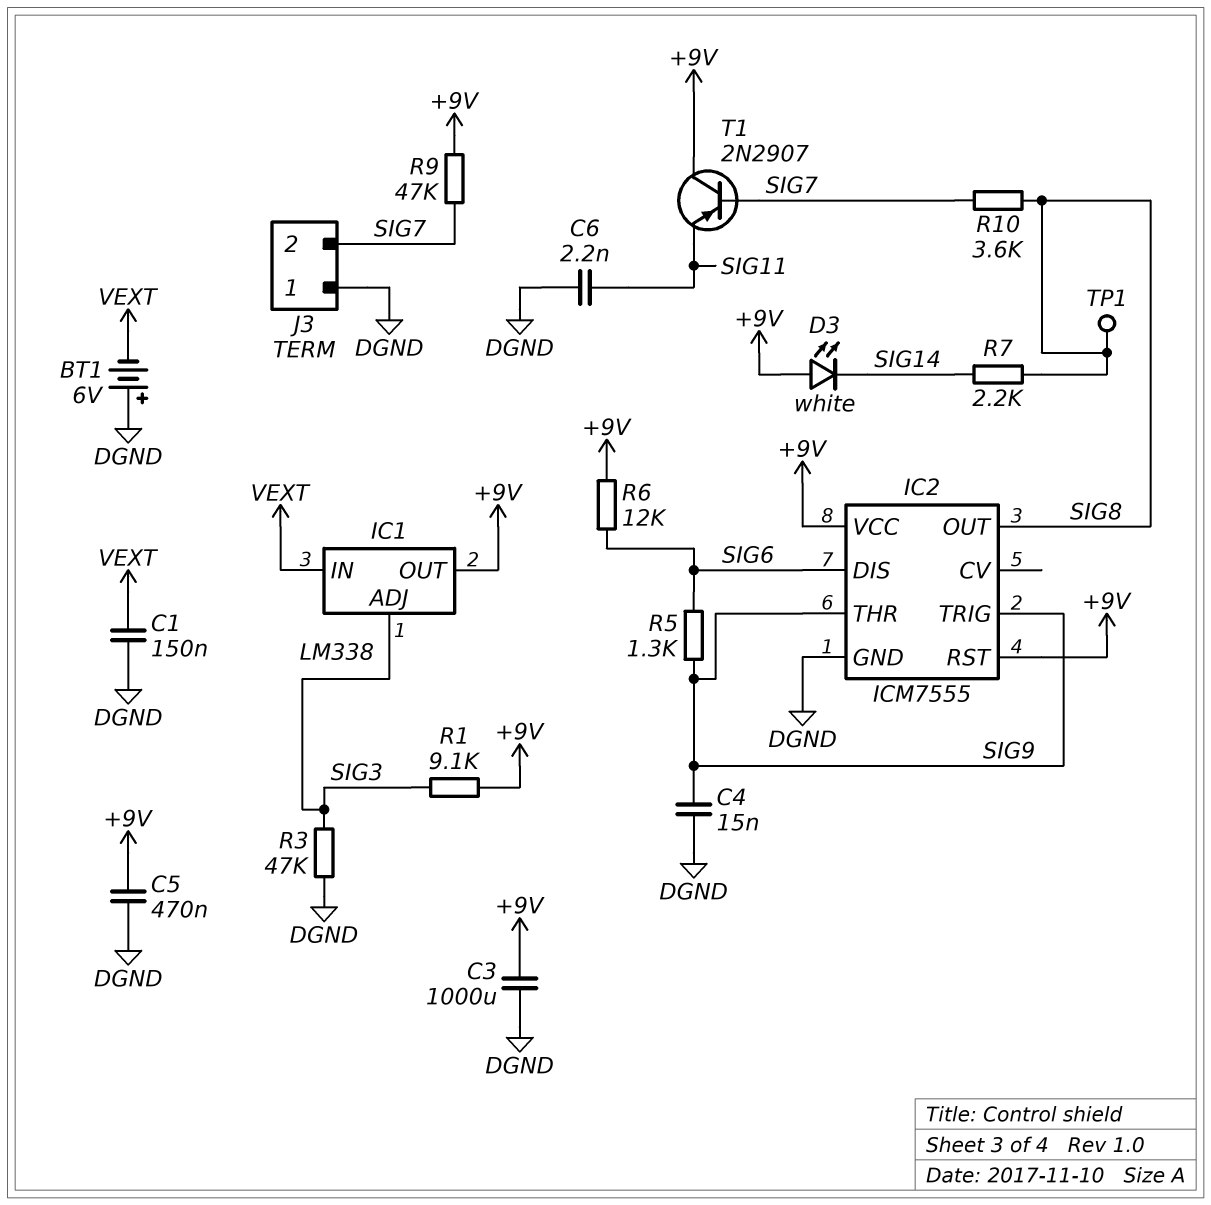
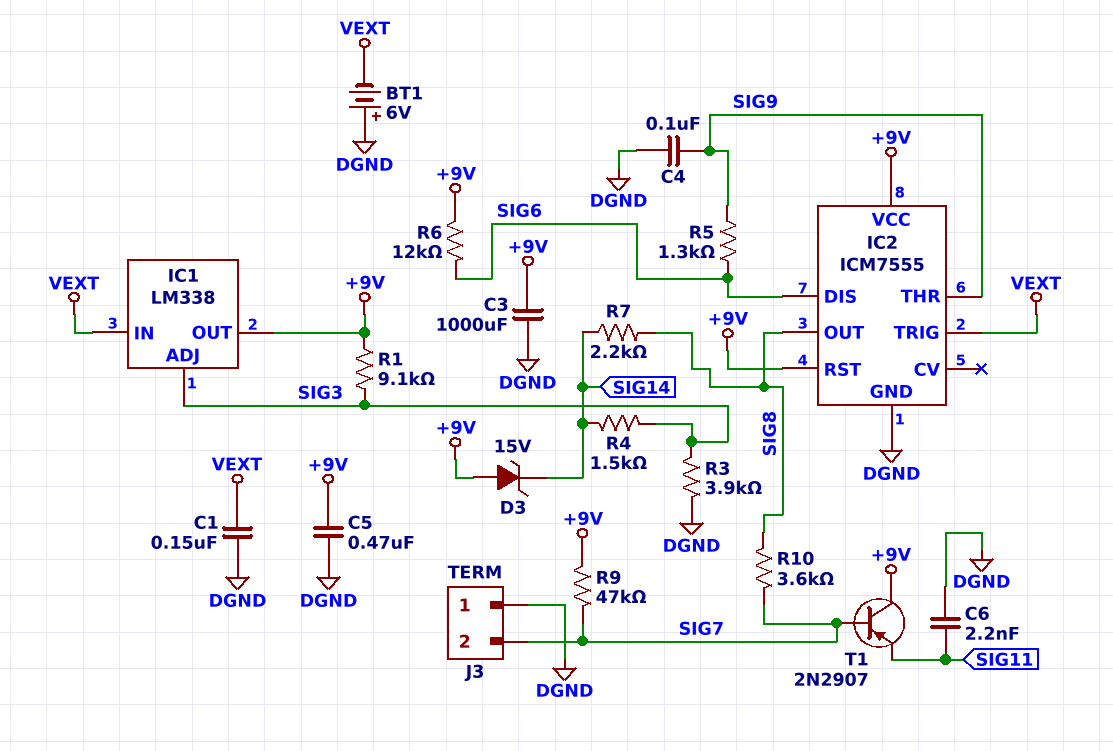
C4: 15nF (DGND, SIG9) -> 100nF (DGND, SIG9)
D3: LED white (A +9V, K SIG14) -> zener 15V (A +9V, K SIG14)
IC2 pin TRIG: SIG9 -> VEXT
R3: 47k (DGND, SIG3) -> 3.9k (DGND, SIG3)
R4: none -> 1.5k (SIG3, SIG14)
TP1: test point (SIG8) -> none

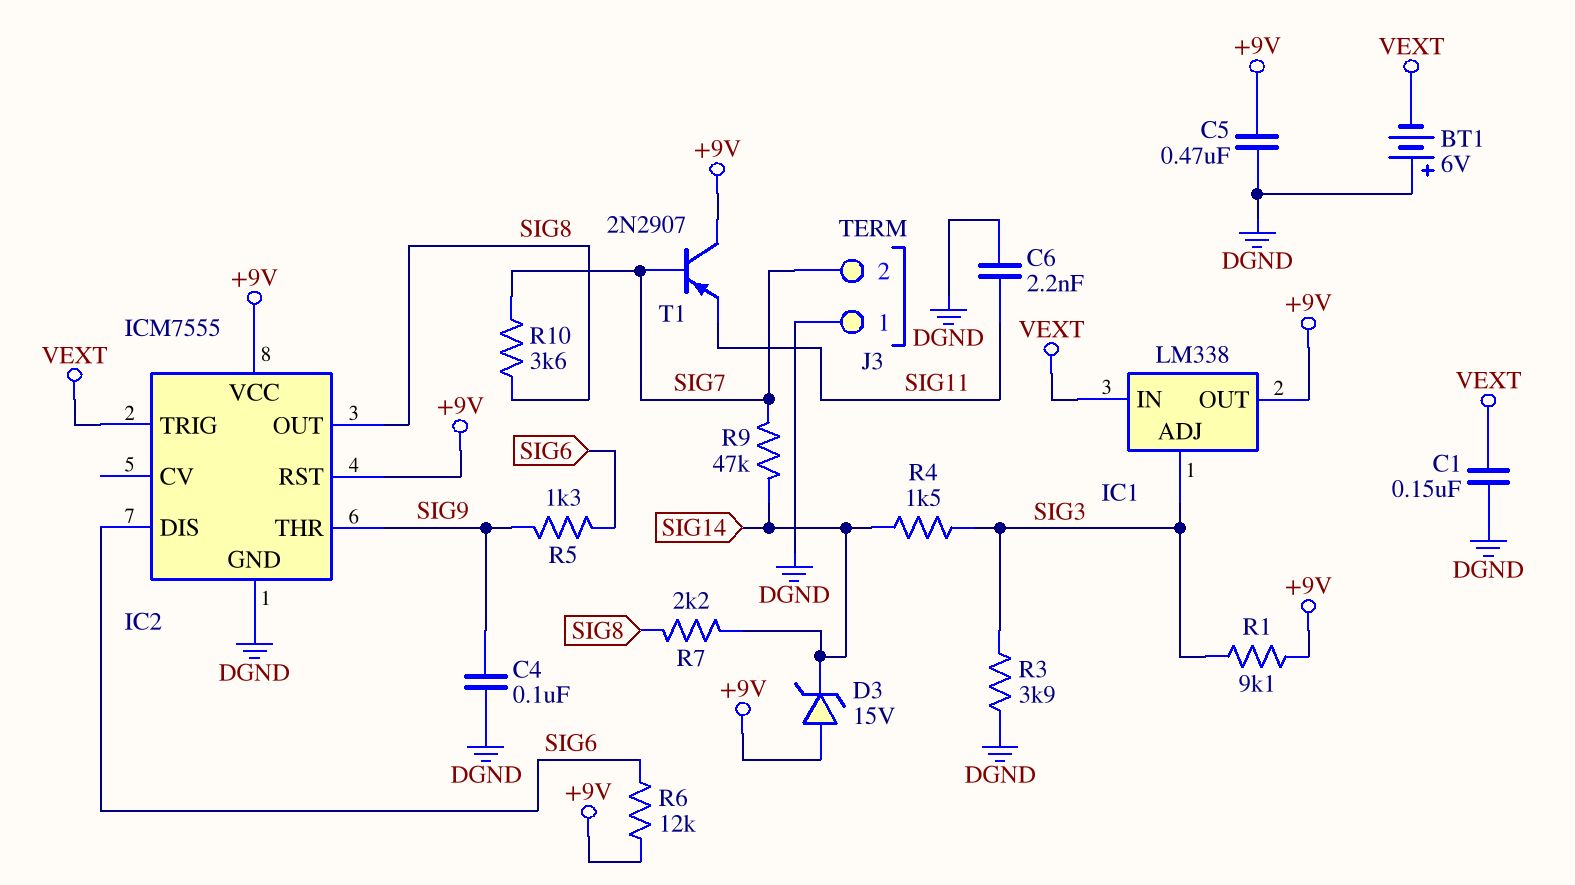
C3: 1000uF (+9V, DGND) -> none
R9: 47k (+9V, SIG7) -> 47k (SIG7, SIG14)

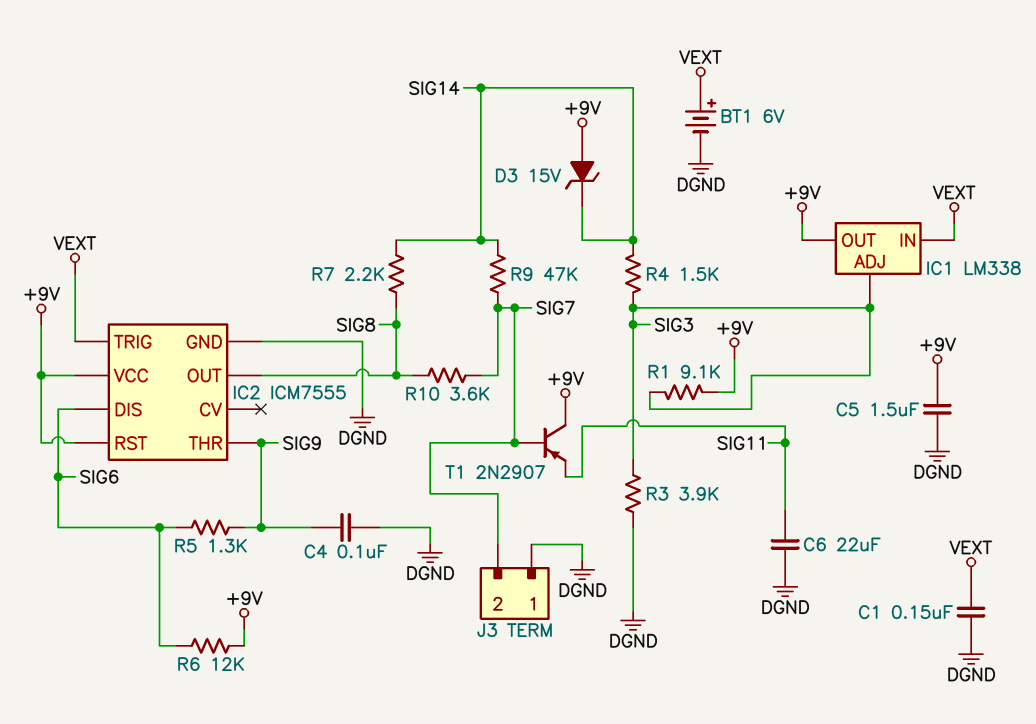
BT1: 6V (plus DGND, minus VEXT) -> 6V (plus VEXT, minus DGND)
C5: 470nF (+9V, DGND) -> 1.5uF (+9V, DGND)
C6: 2.2nF (DGND, SIG11) -> 22uF (DGND, SIG11)

